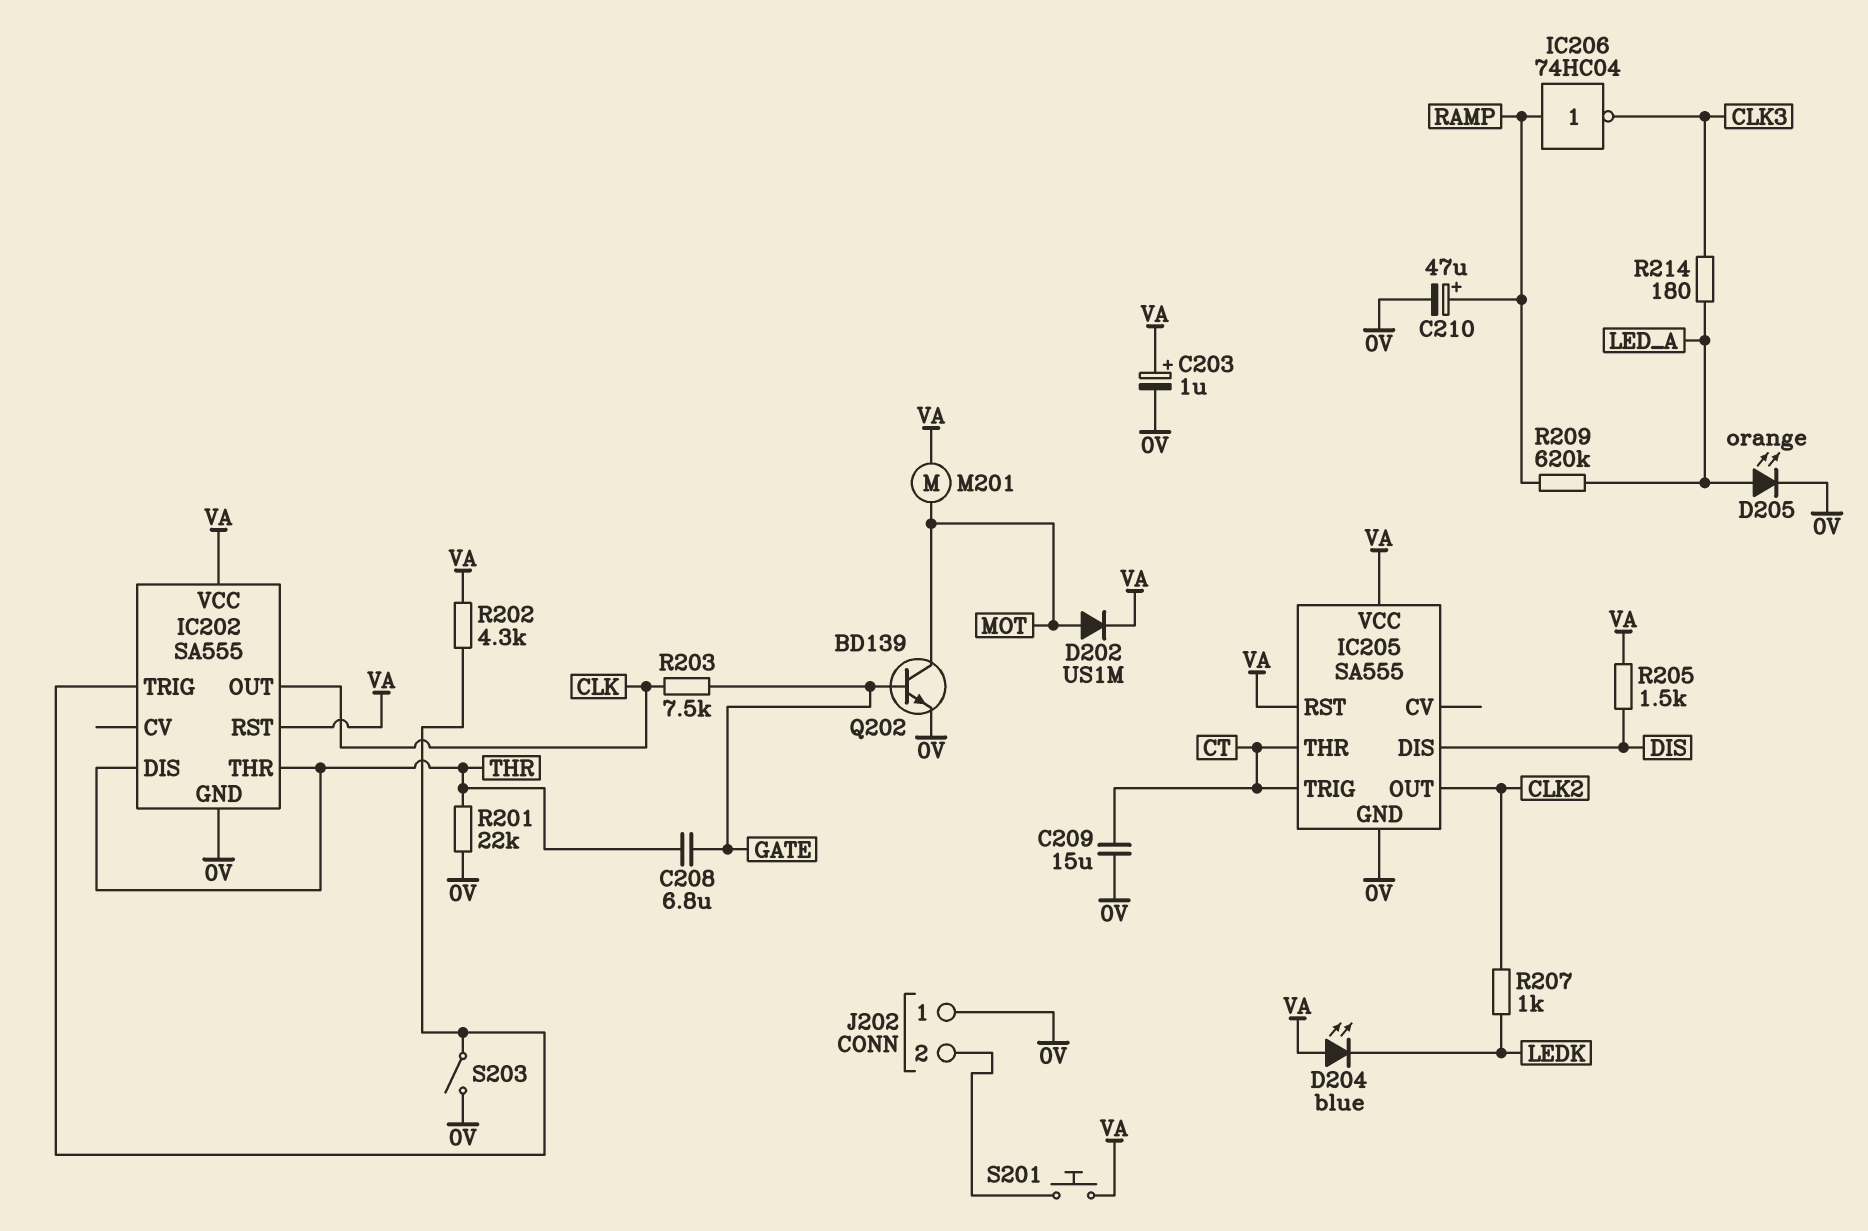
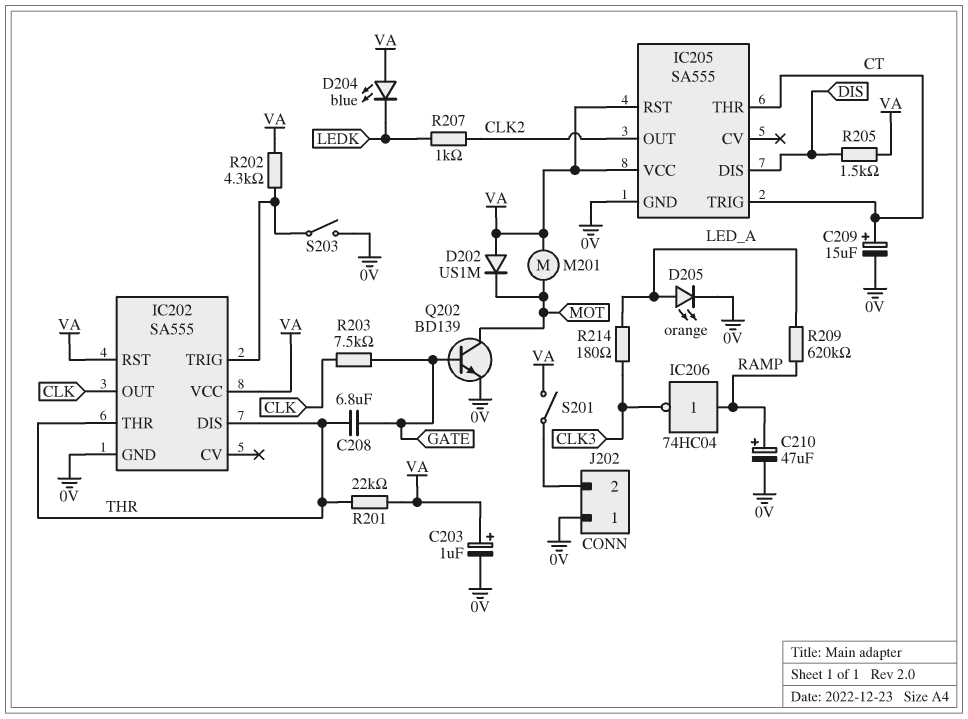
C209: 15uF (0V, CT) -> 15uF (plus CT, minus 0V)
D202: diode US1M (A MOT, K VA) -> diode US1M (A VA, K MOT)
R201: 22k (0V, THR) -> 22k (THR, VA)
S201: button (J202/2, VA) -> switch (J202/2, VA)

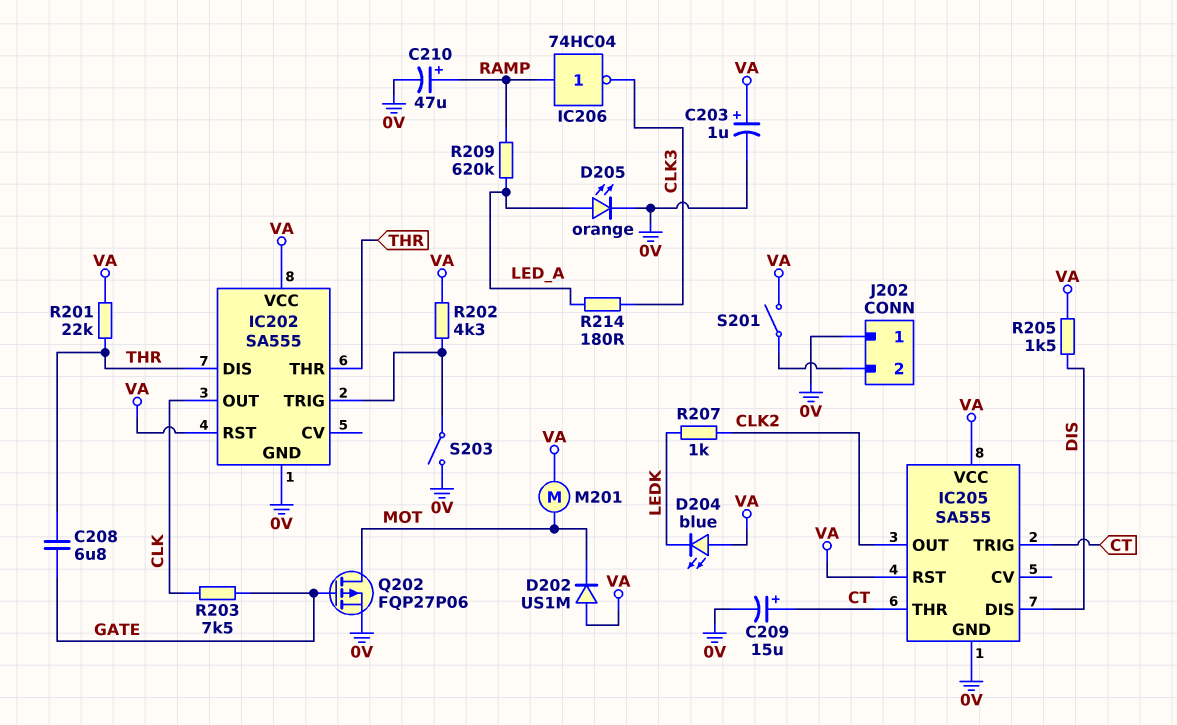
Q202: NPN BD139 (B GATE, C MOT, E 0V) -> PMOS FQP27P06 (G GATE, D MOT, S 0V)

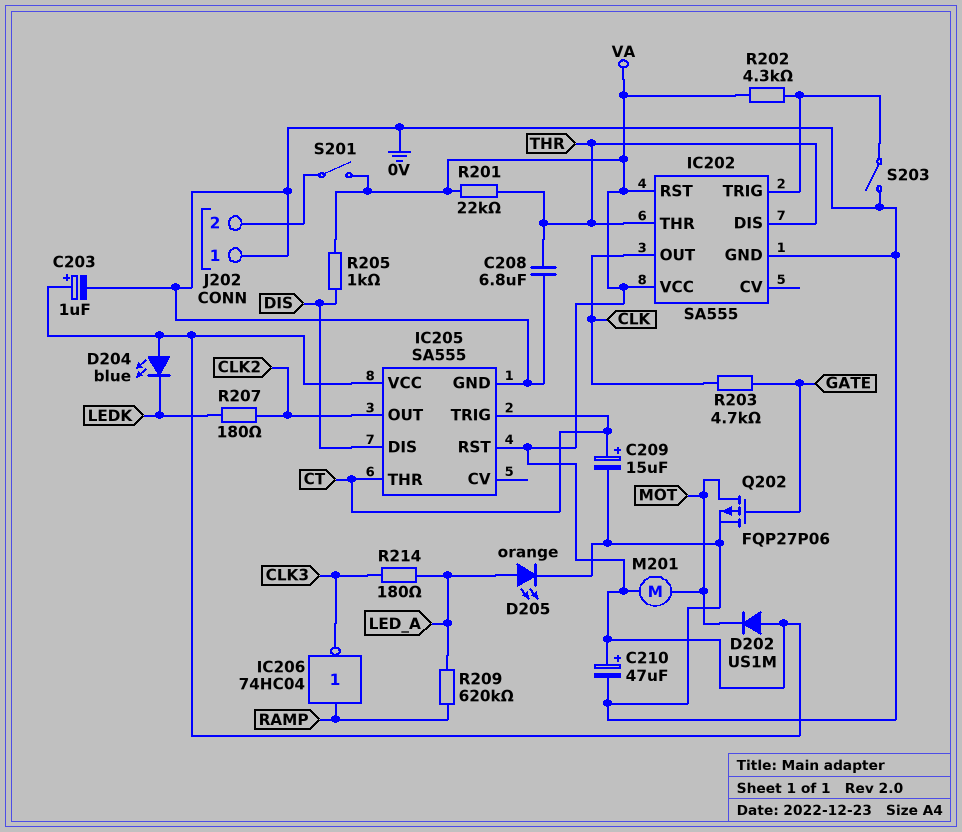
C208: 6.8uF (GATE, THR) -> 6.8uF (0V, THR)
C210: 47uF (plus RAMP, minus 0V) -> 47uF (plus VA, minus 0V)
R203: 7.5k (CLK, GATE) -> 4.7k (CLK, GATE)
R205: 1.5k (DIS, VA) -> 1k (DIS, VA)
R207: 1k (CLK2, LEDK) -> 180 (CLK2, LEDK)

